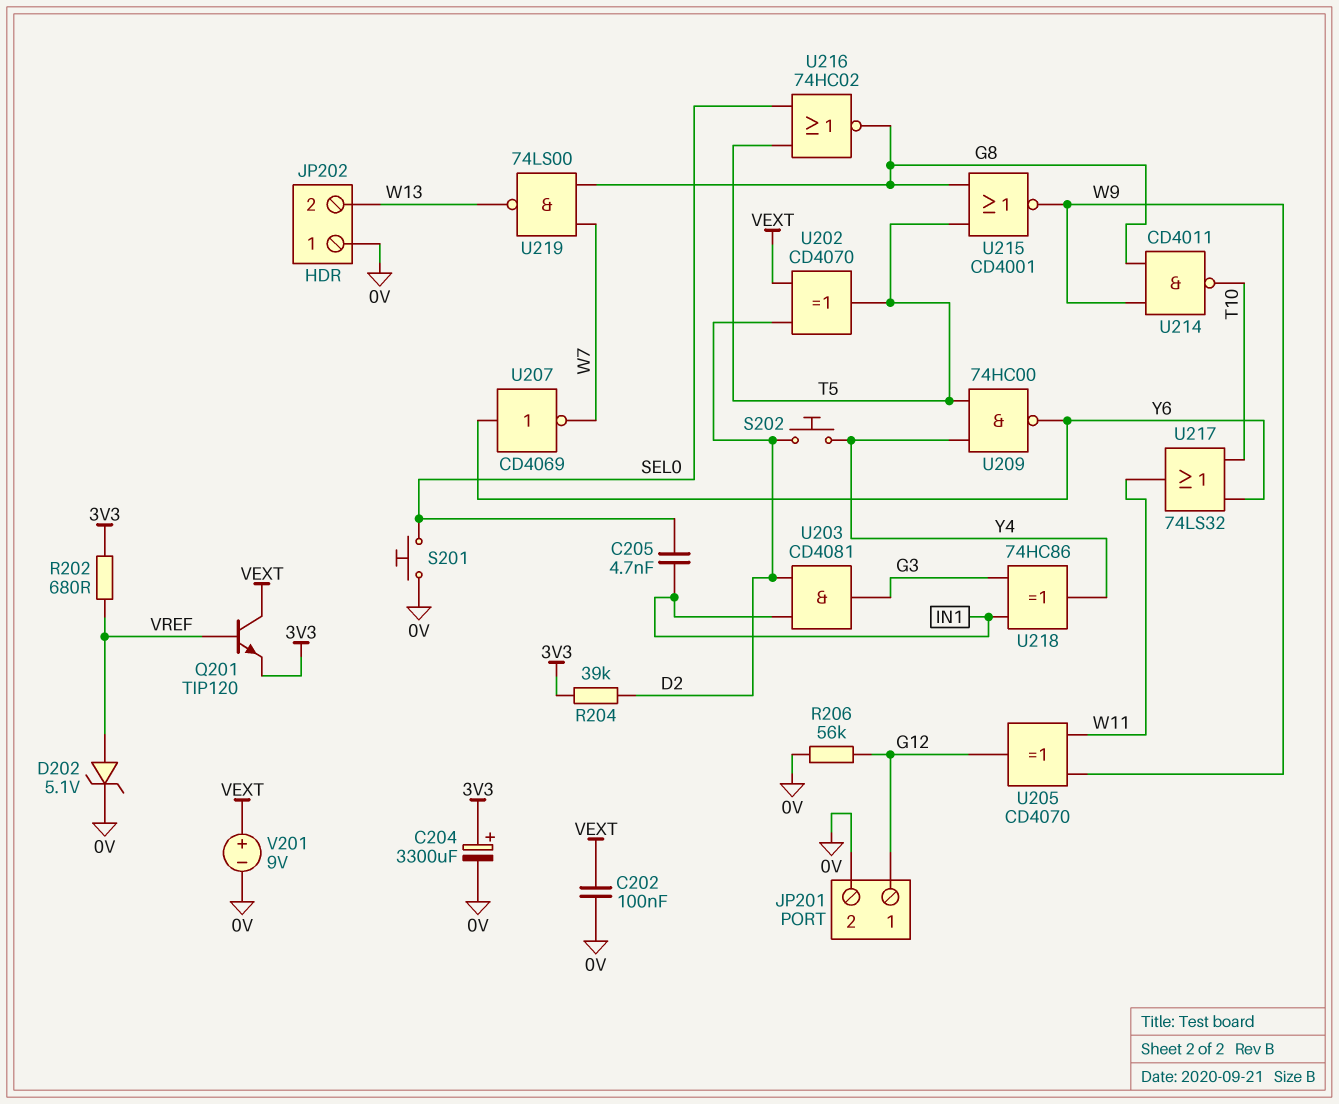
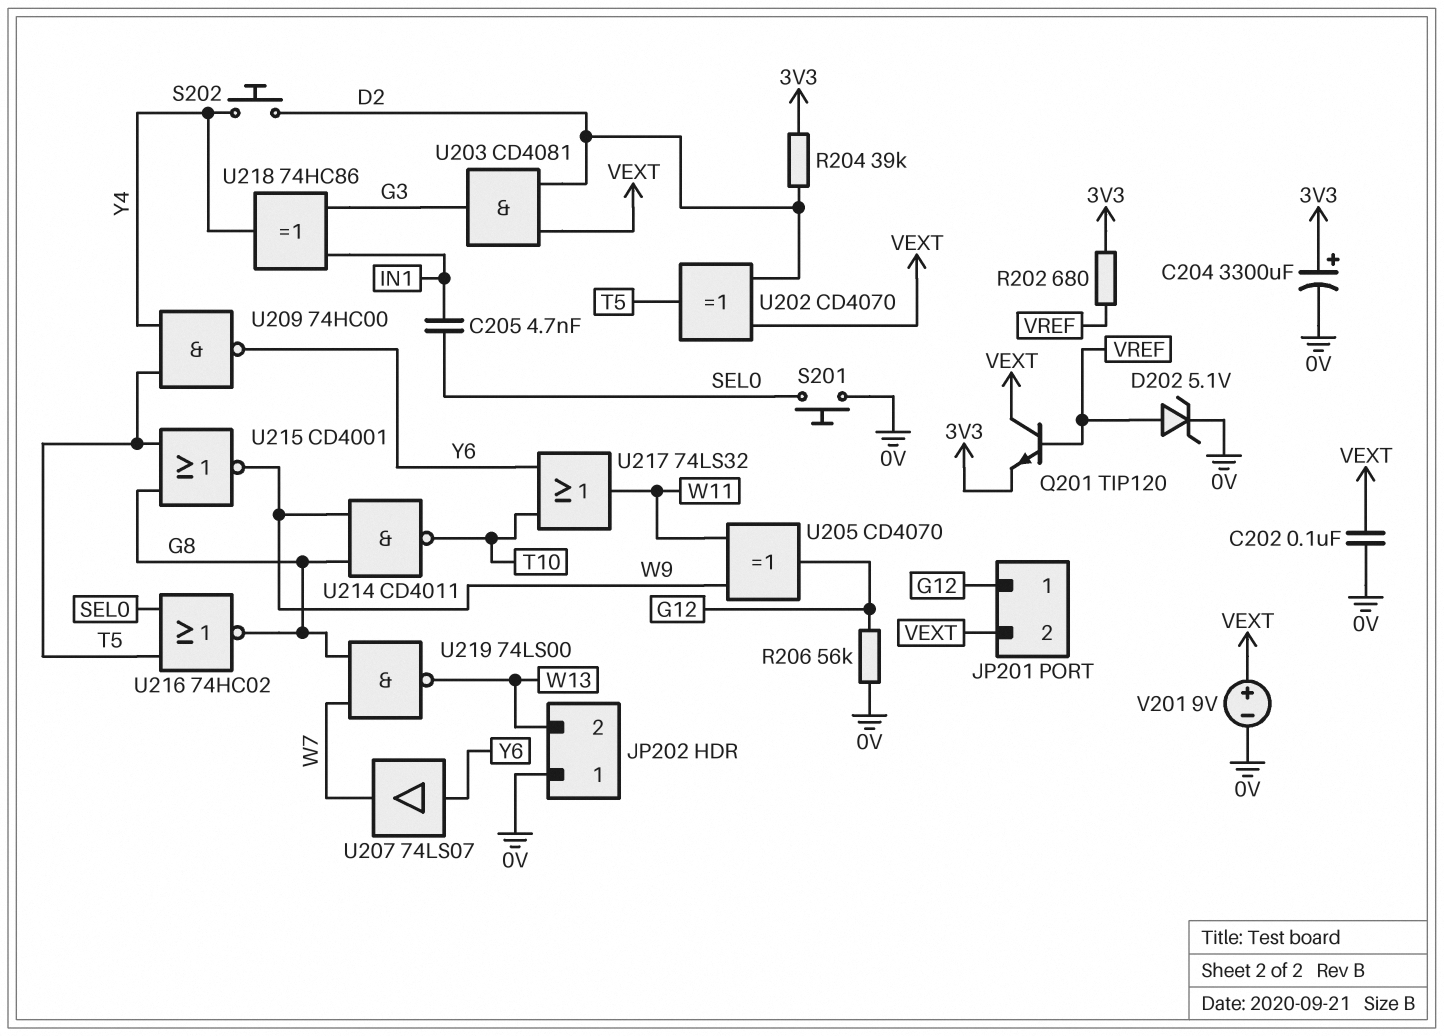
JP201 pin 2: 0V -> VEXT
U203: AND CD4081 (in D2, in IN1, out G3) -> AND CD4081 (in D2, in VEXT, out G3)
U207: NOT CD4069 (in Y6, out W7) -> buffer 74LS07 (in Y6, out W7)

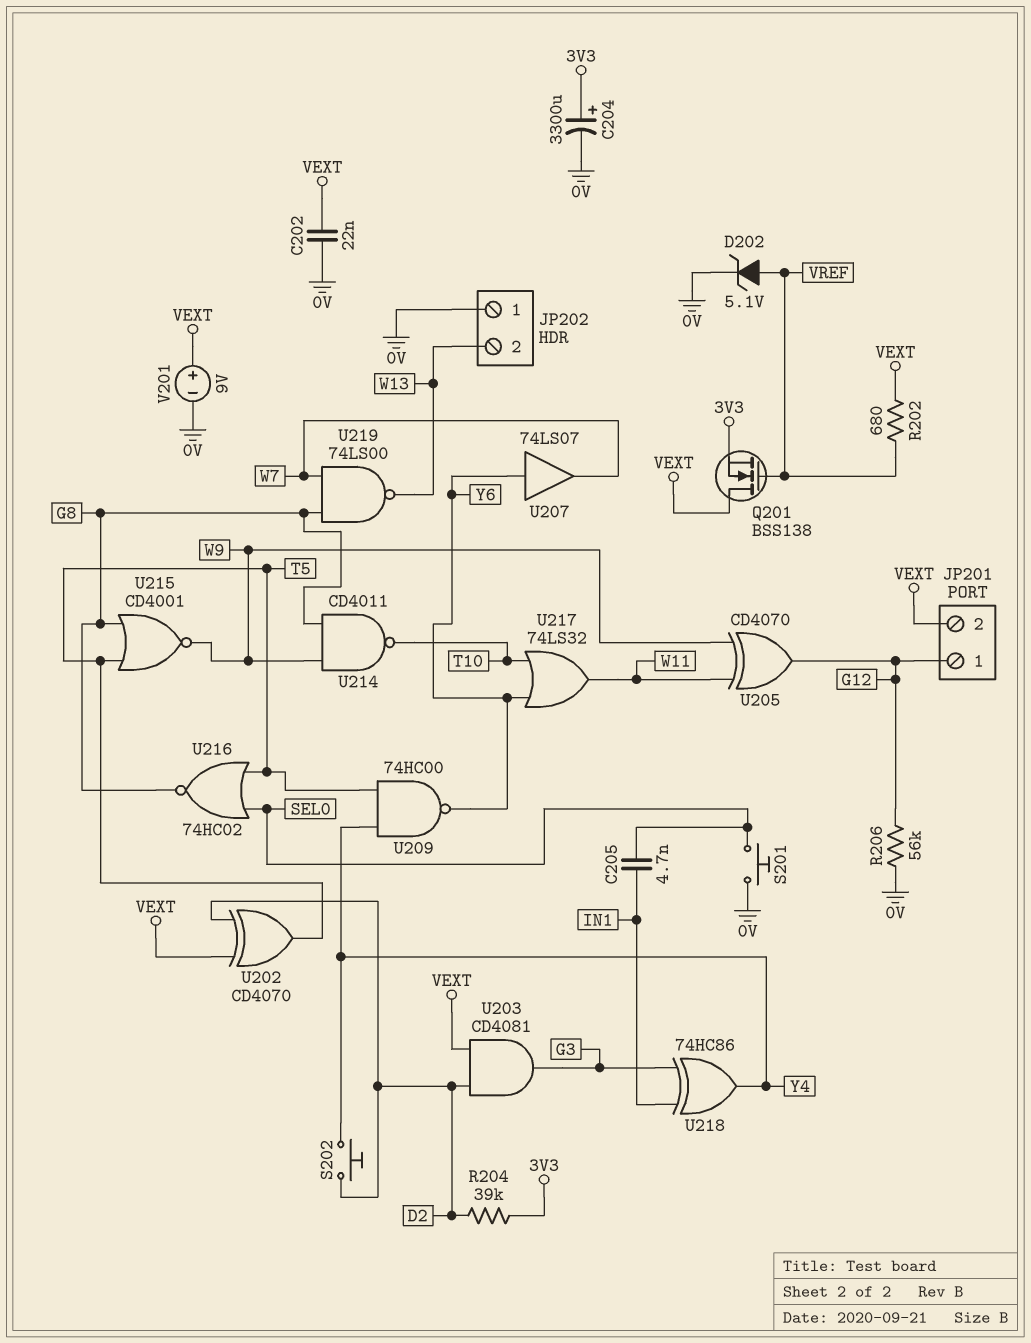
C202: 100nF (0V, VEXT) -> 22nF (0V, VEXT)
Q201: NPN TIP120 (B VREF, C VEXT, E 3V3) -> NMOS BSS138 (G VREF, D VEXT, S 3V3)
R202: 680 (3V3, VREF) -> 680 (VEXT, VREF)

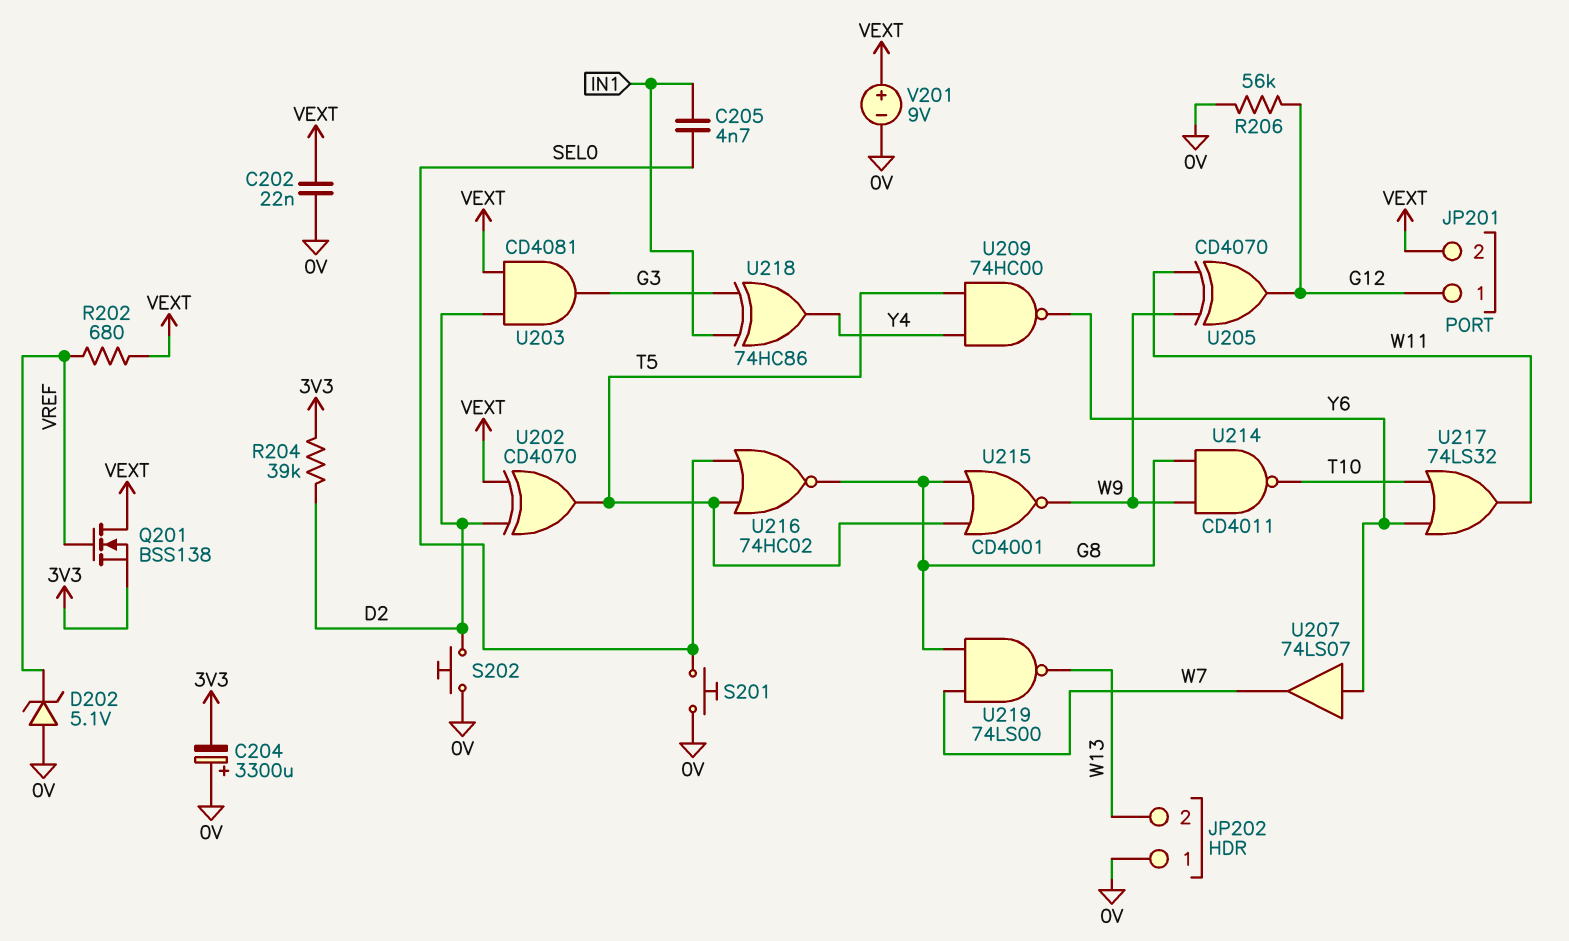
C204: 3300uF (plus 3V3, minus 0V) -> 3300uF (plus 0V, minus 3V3)
D202: zener 5.1V (A VREF, K 0V) -> zener 5.1V (A 0V, K VREF)
S202: button (D2, Y4) -> button (0V, D2)

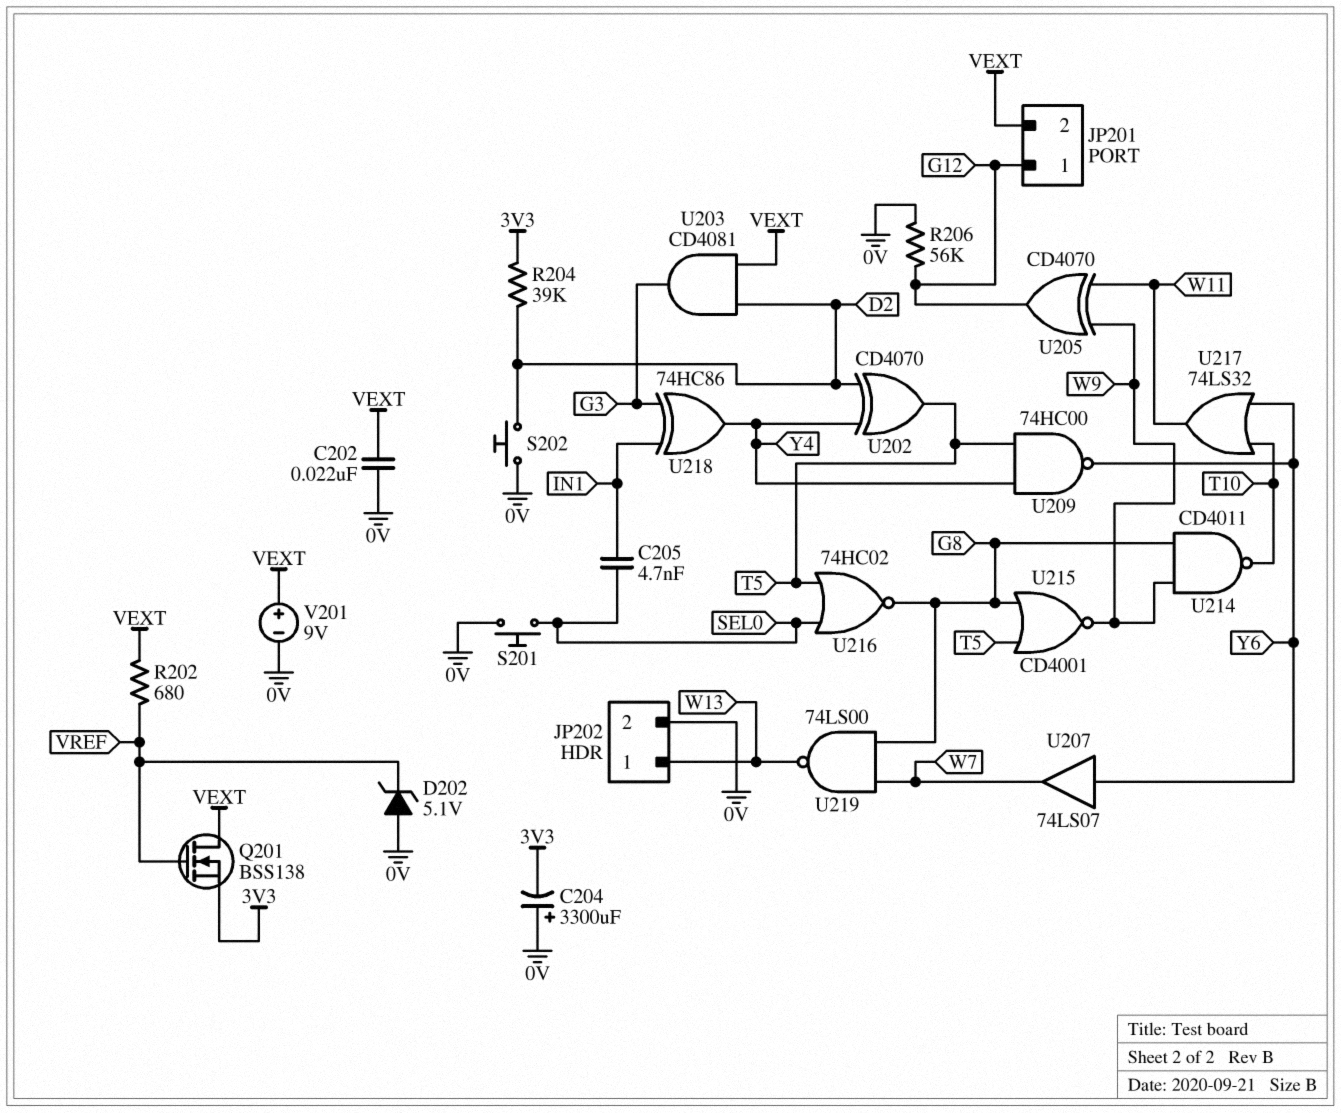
JP202 pin 1: 0V -> W13
JP202 pin 2: W13 -> 0V
U202: XOR CD4070 (in D2, in VEXT, out T5) -> XOR CD4070 (in D2, in Y4, out T5)

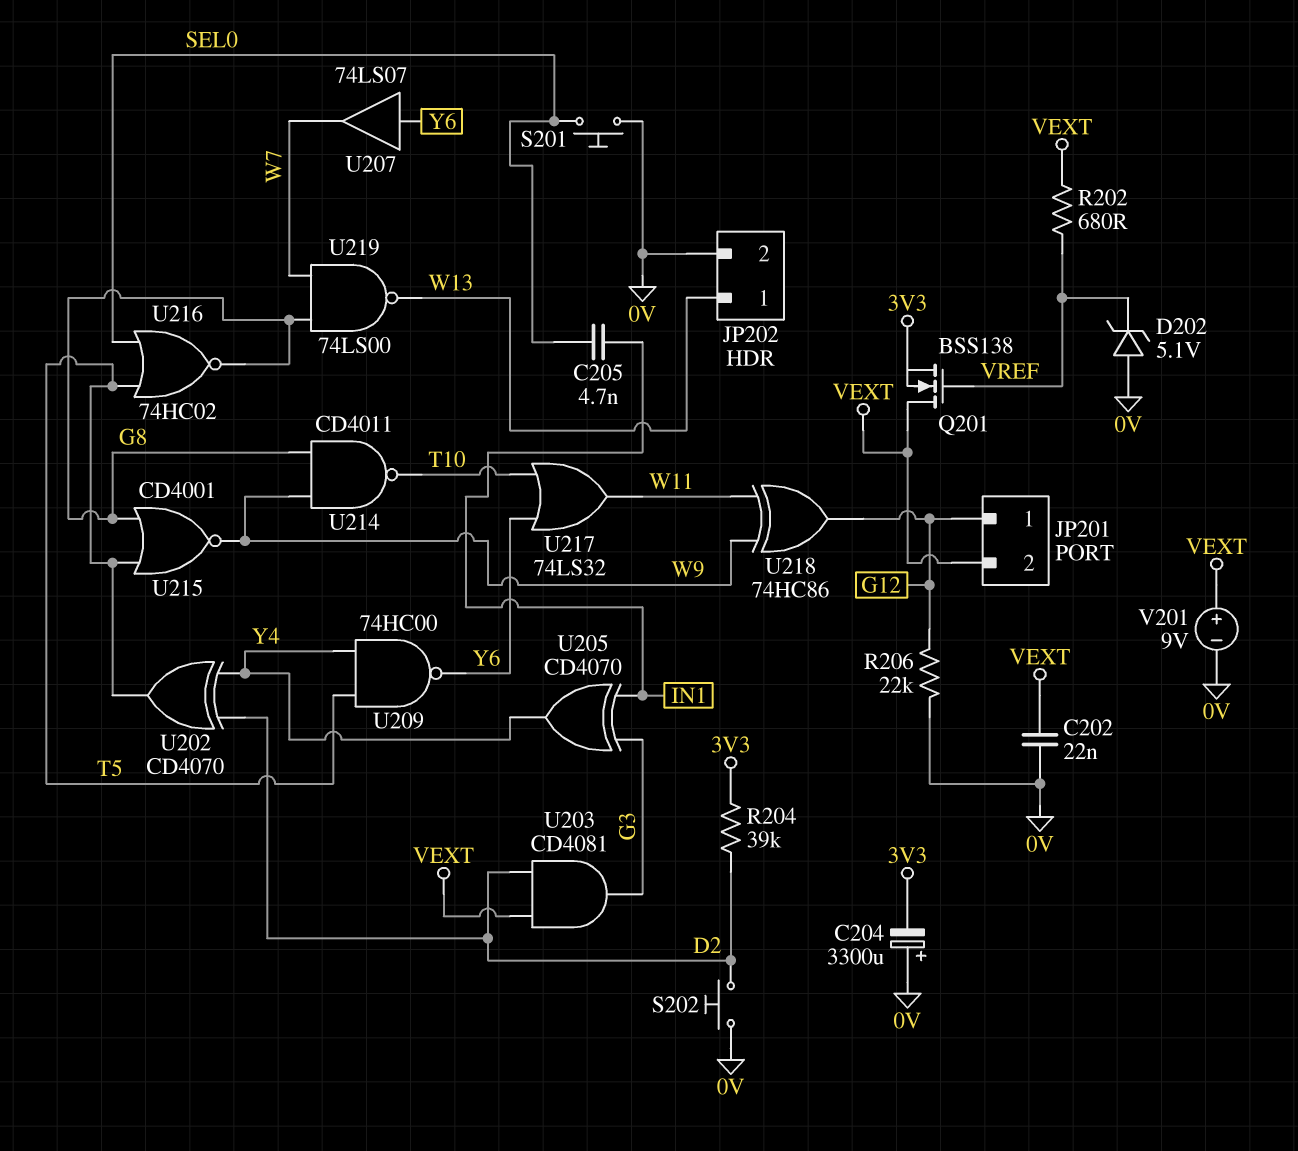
R206: 56k (0V, G12) -> 22k (0V, G12)
U205: XOR CD4070 (in W9, in W11, out G12) -> XOR CD4070 (in G3, in IN1, out Y4)
U218: XOR 74HC86 (in G3, in IN1, out Y4) -> XOR 74HC86 (in W9, in W11, out G12)

